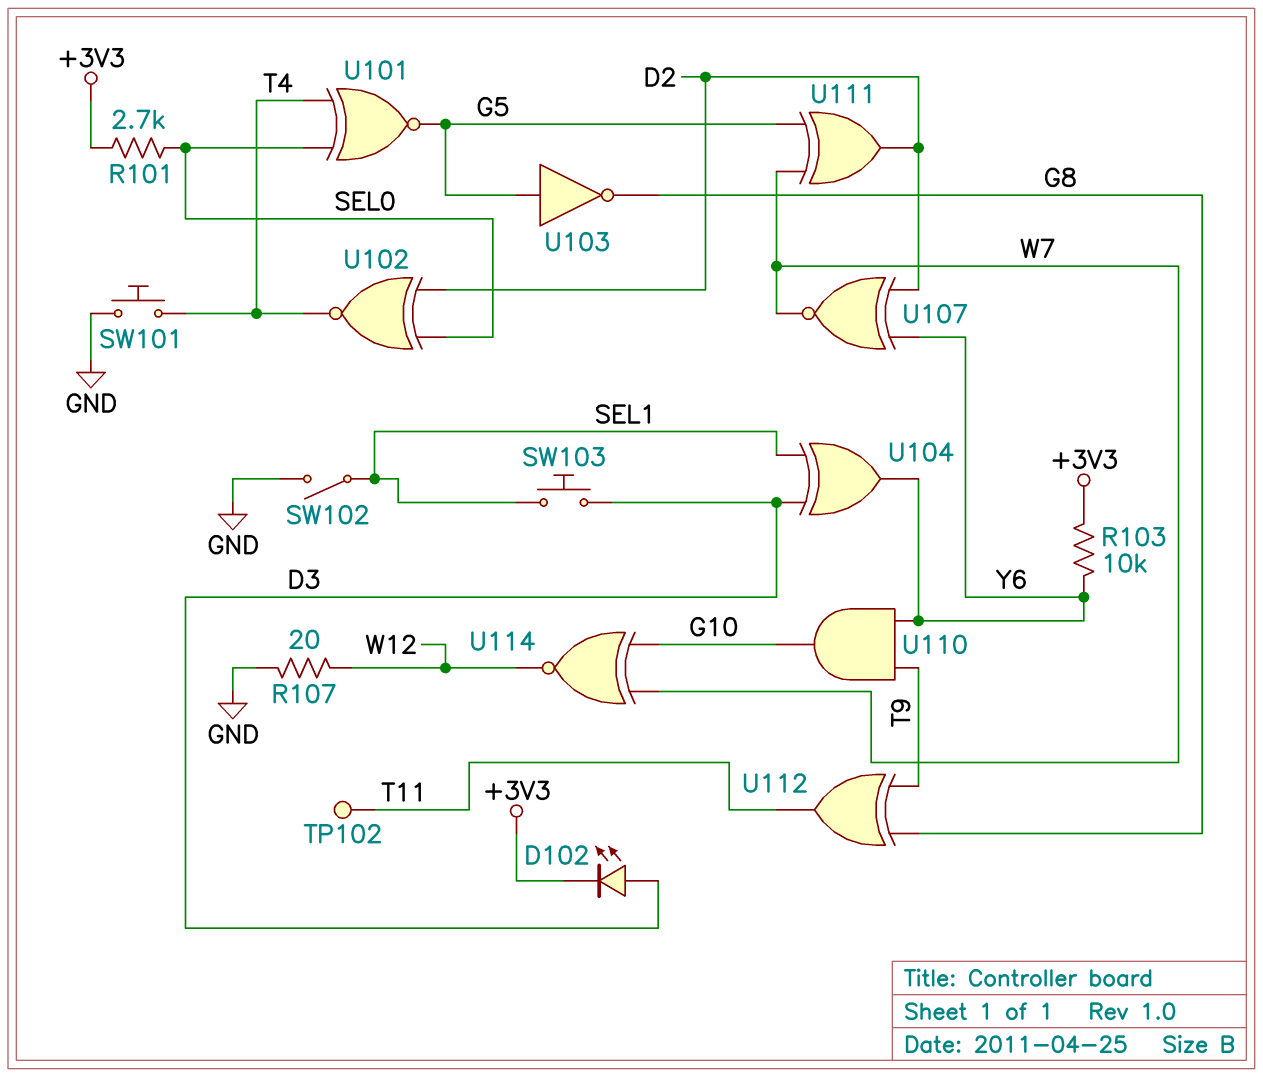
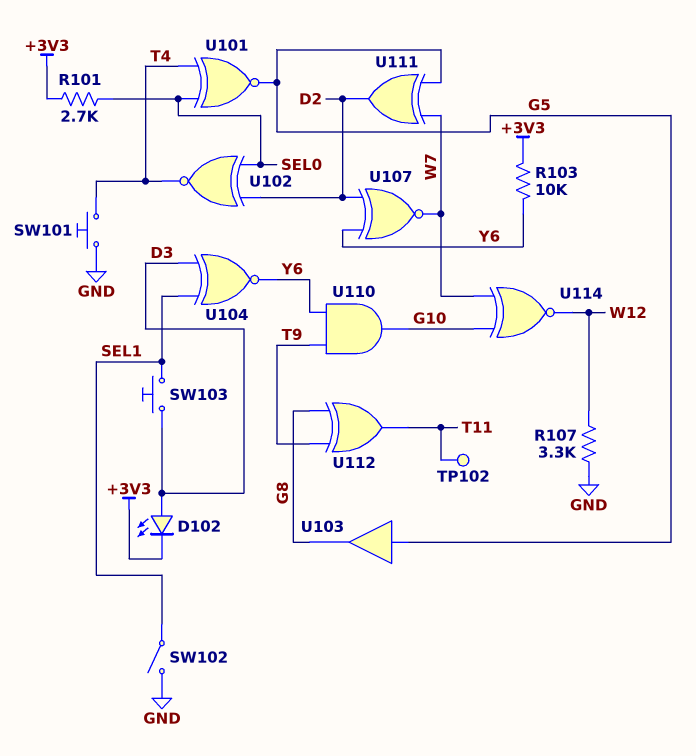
R107: 20 (GND, W12) -> 3.3k (GND, W12)
U103: NOT (in G5, out G8) -> buffer (in G5, out G8)
U104: XOR (in D3, in SEL1, out Y6) -> XNOR (in D3, in SEL1, out Y6)

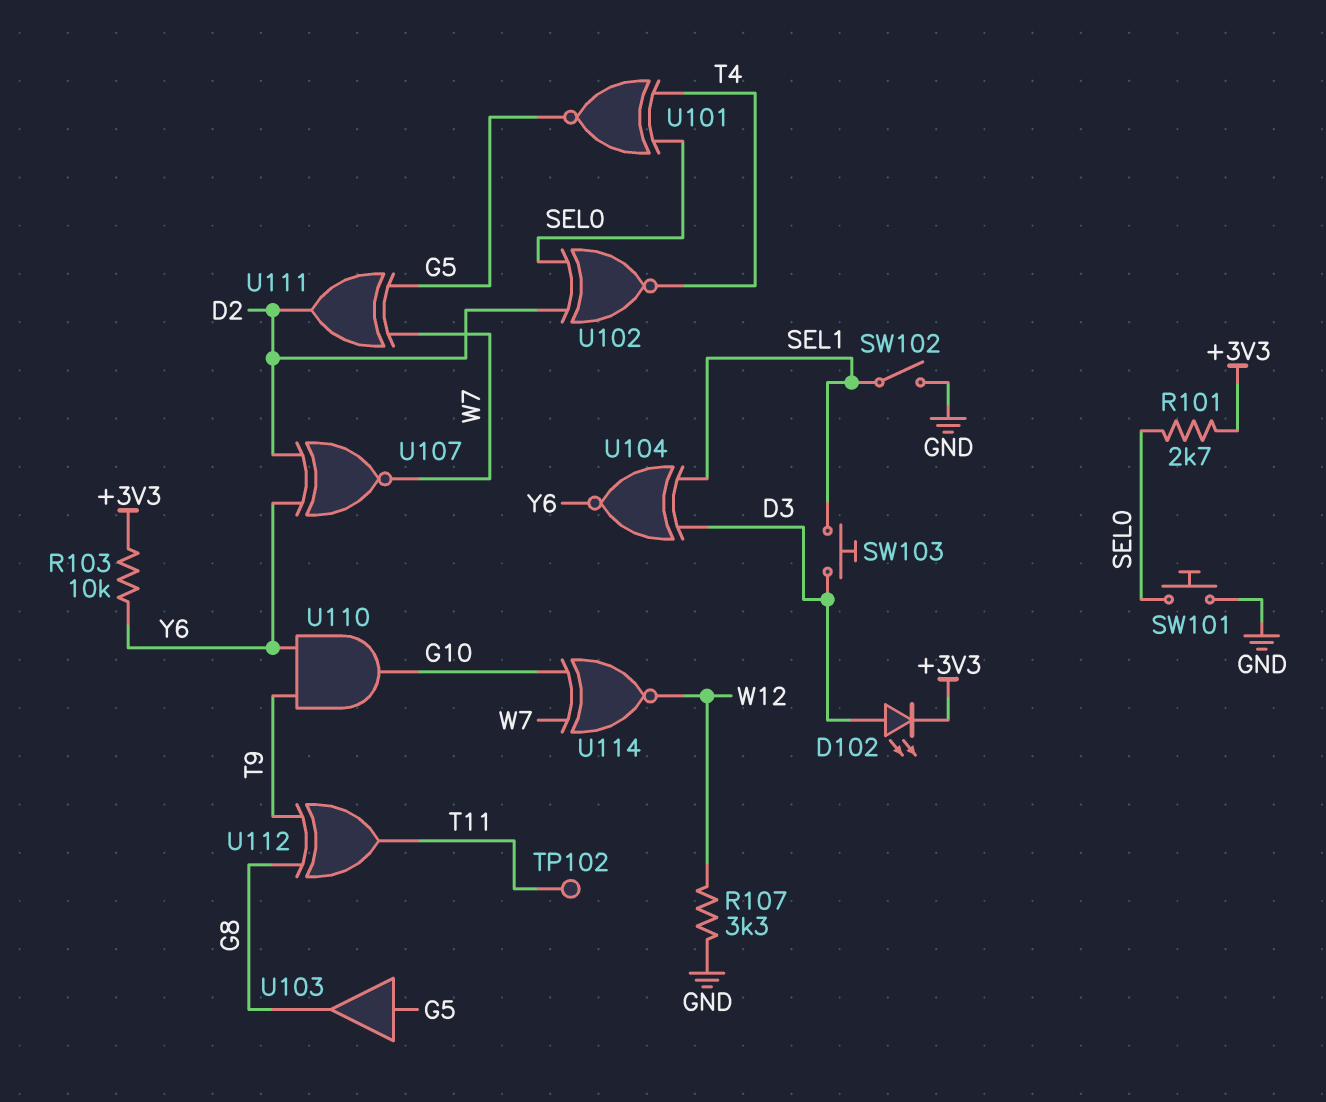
SW101: button (GND, T4) -> button (GND, SEL0)

